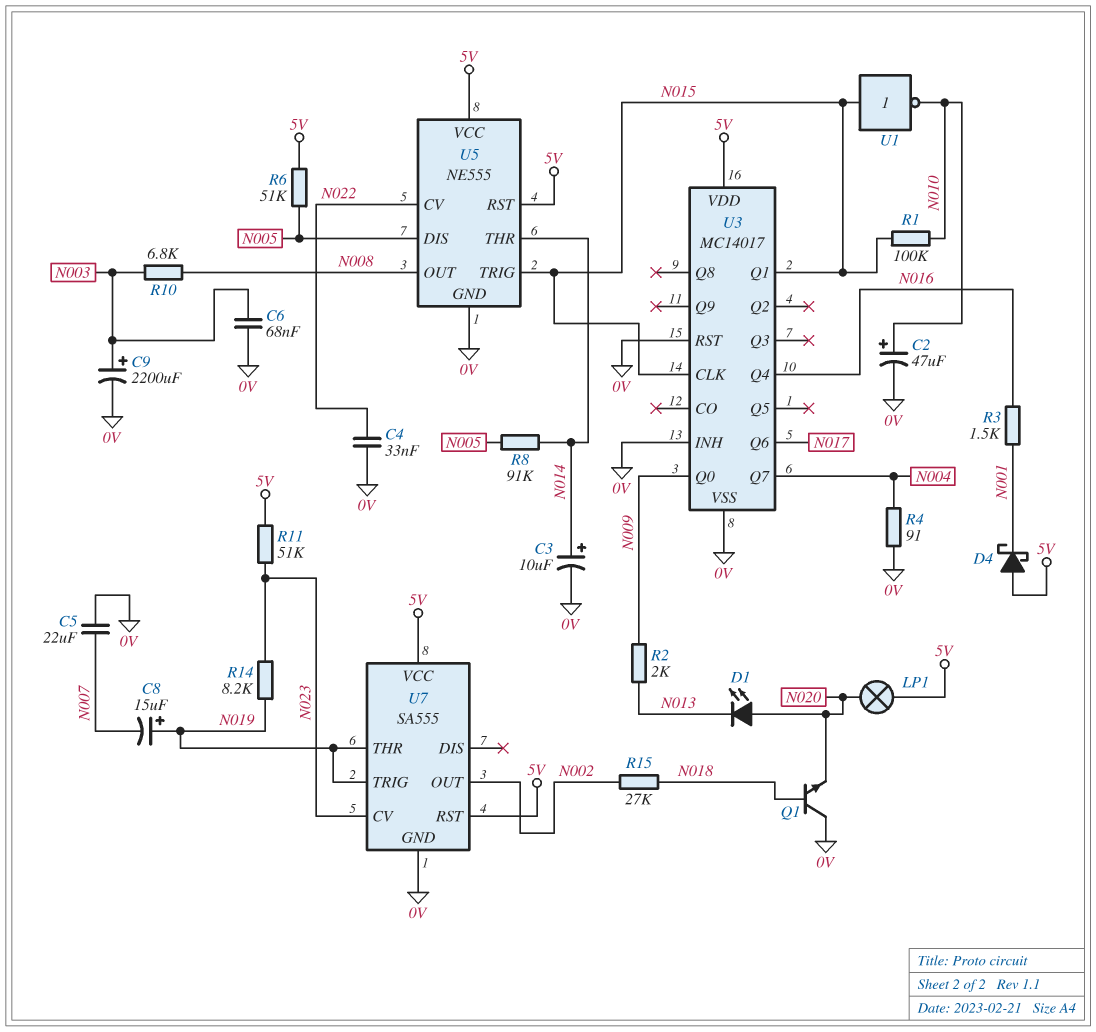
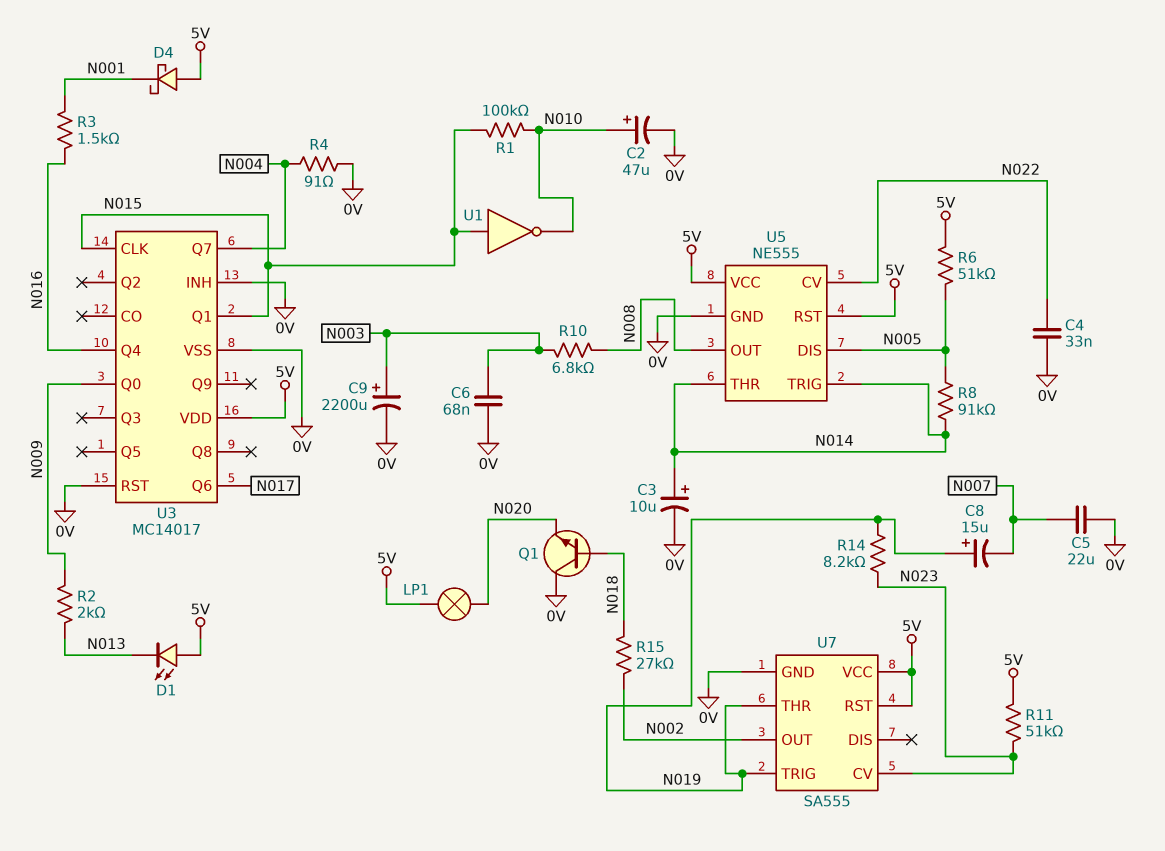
D1: LED (A N020, K N013) -> LED (A 5V, K N013)
U5 pin TRIG: N015 -> N014

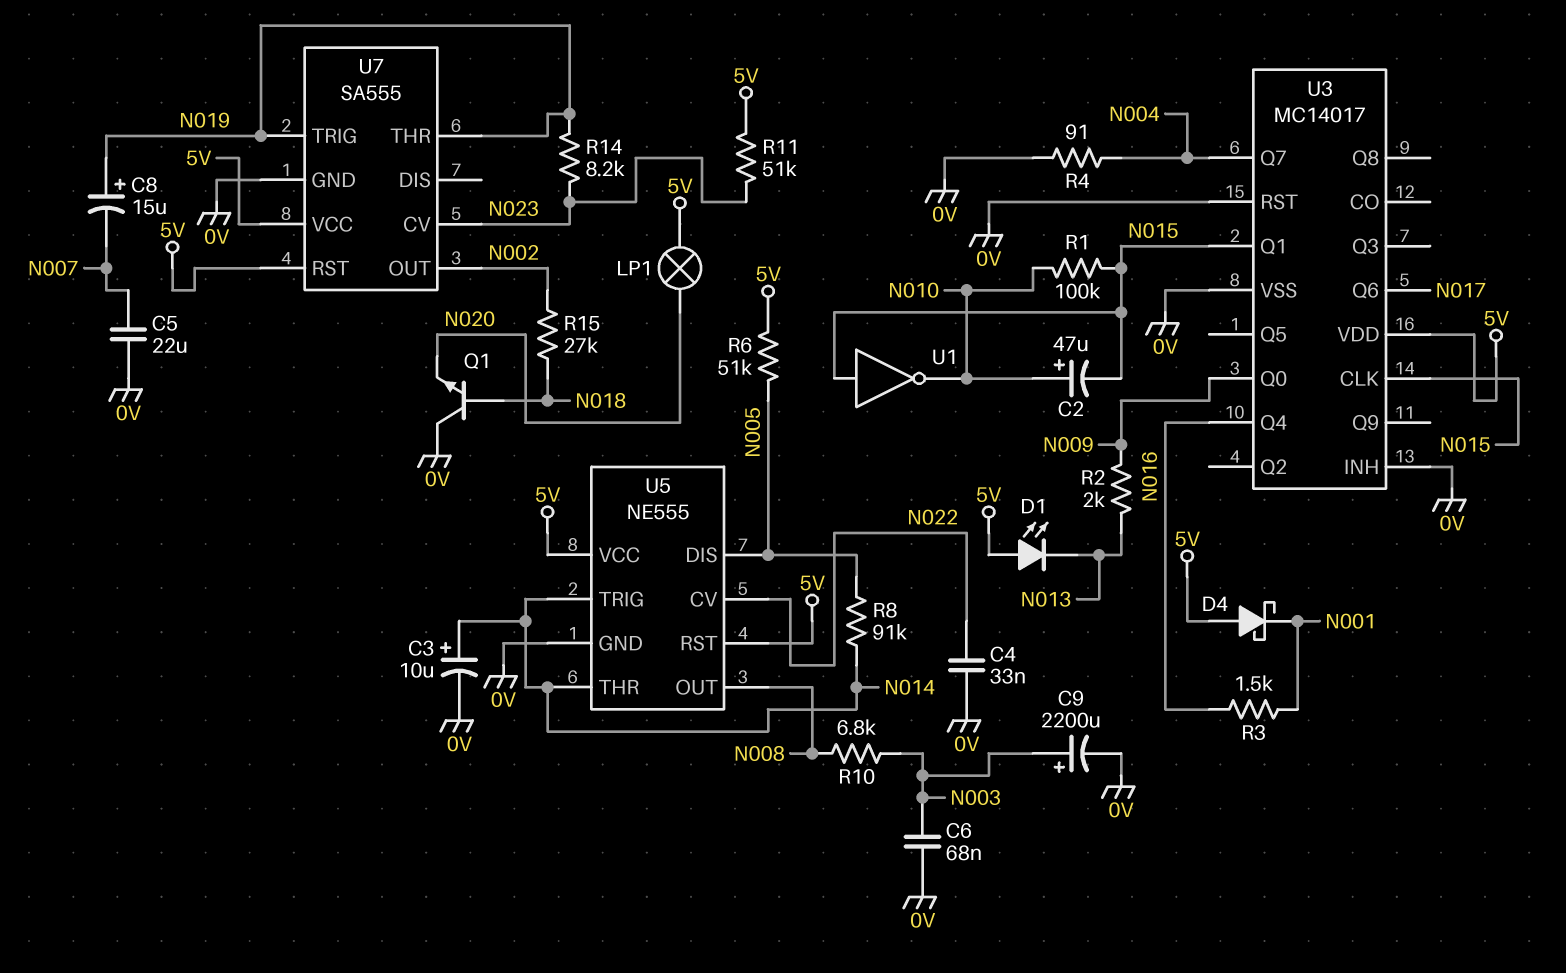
C2: 47uF (plus N010, minus 0V) -> 47uF (plus N010, minus N015)

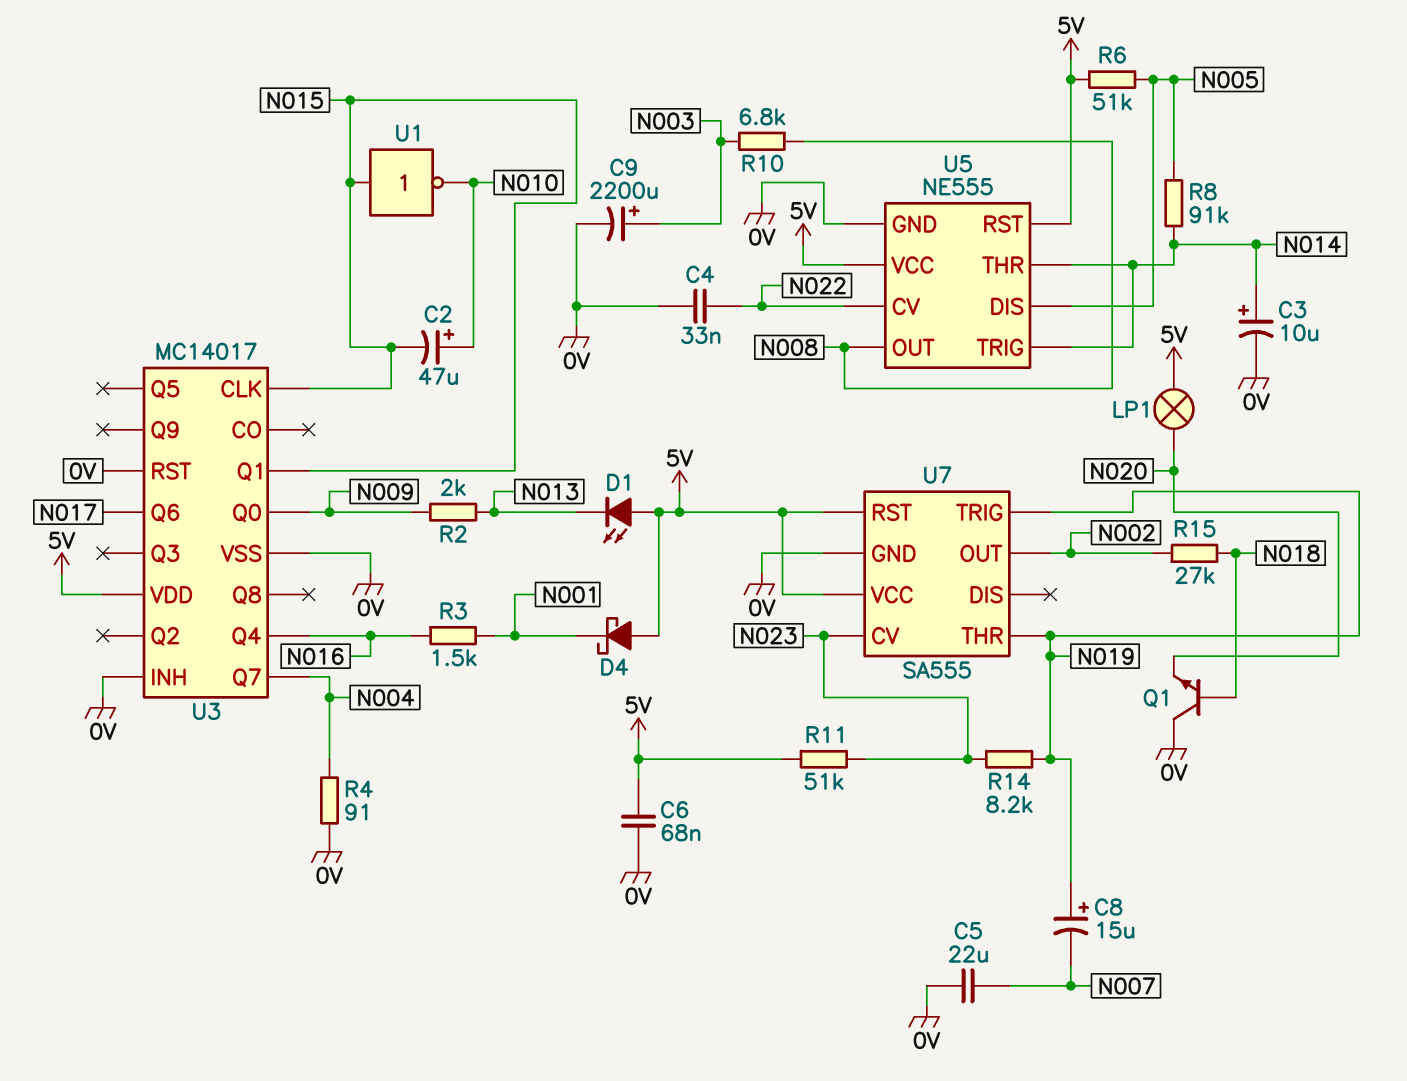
C6: 68nF (0V, N003) -> 68nF (0V, 5V)
R1: 100k (N010, N015) -> none

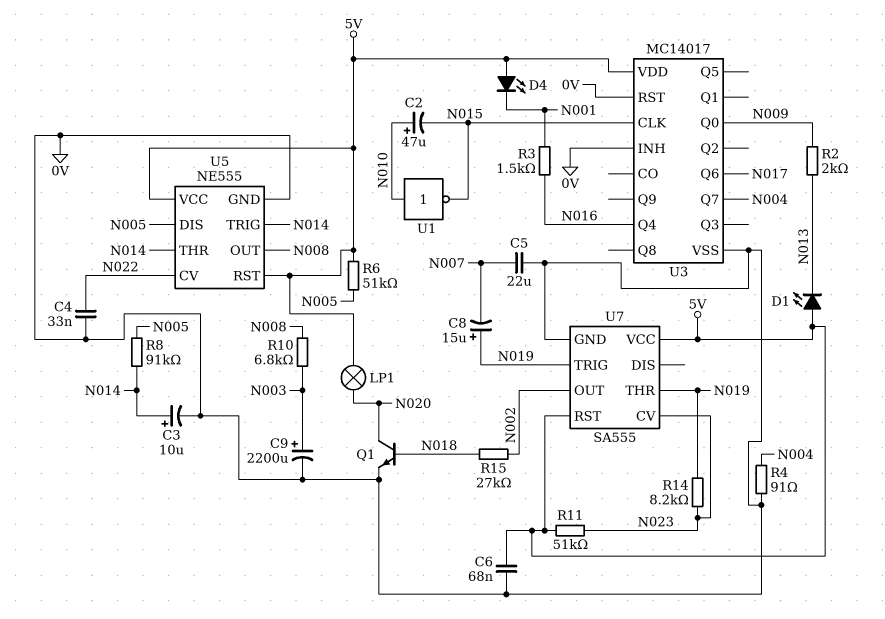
D4: schottky (A 5V, K N001) -> LED (A 5V, K N001)
Q1: NPN (B N018, C 0V, E N020) -> NPN (B N018, C N020, E 0V)
U1: NOT (in N015, out N010) -> NOT (in N010, out N015)
U3 pin Q1: N015 -> none

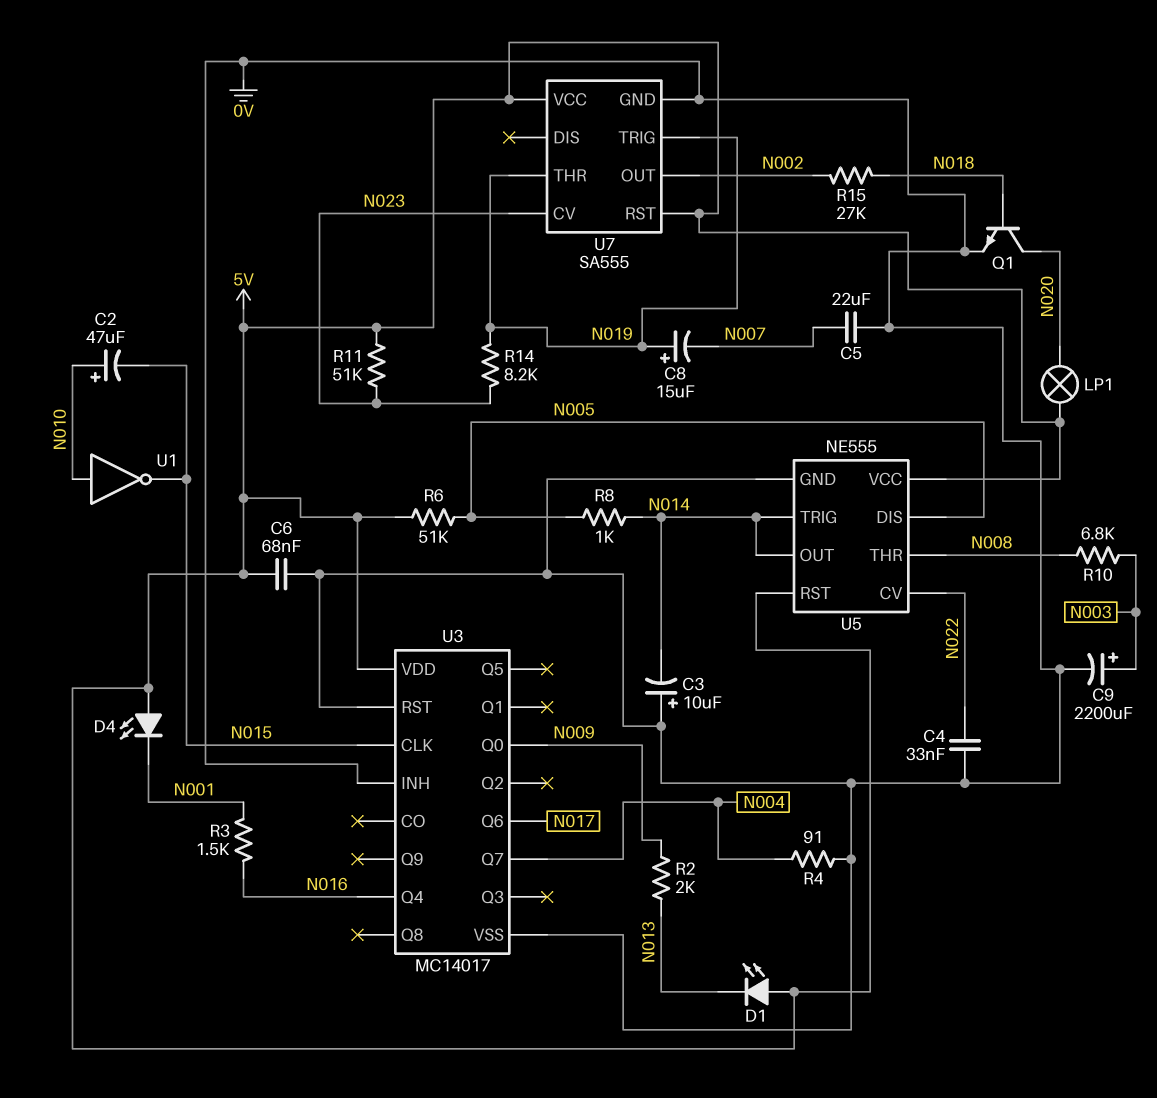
C3: 10uF (plus N014, minus 0V) -> 10uF (plus 0V, minus N014)
R8: 91k (N005, N014) -> 1k (N005, N014)
U5 pin OUT: N008 -> N014
U5 pin THR: N014 -> N008

